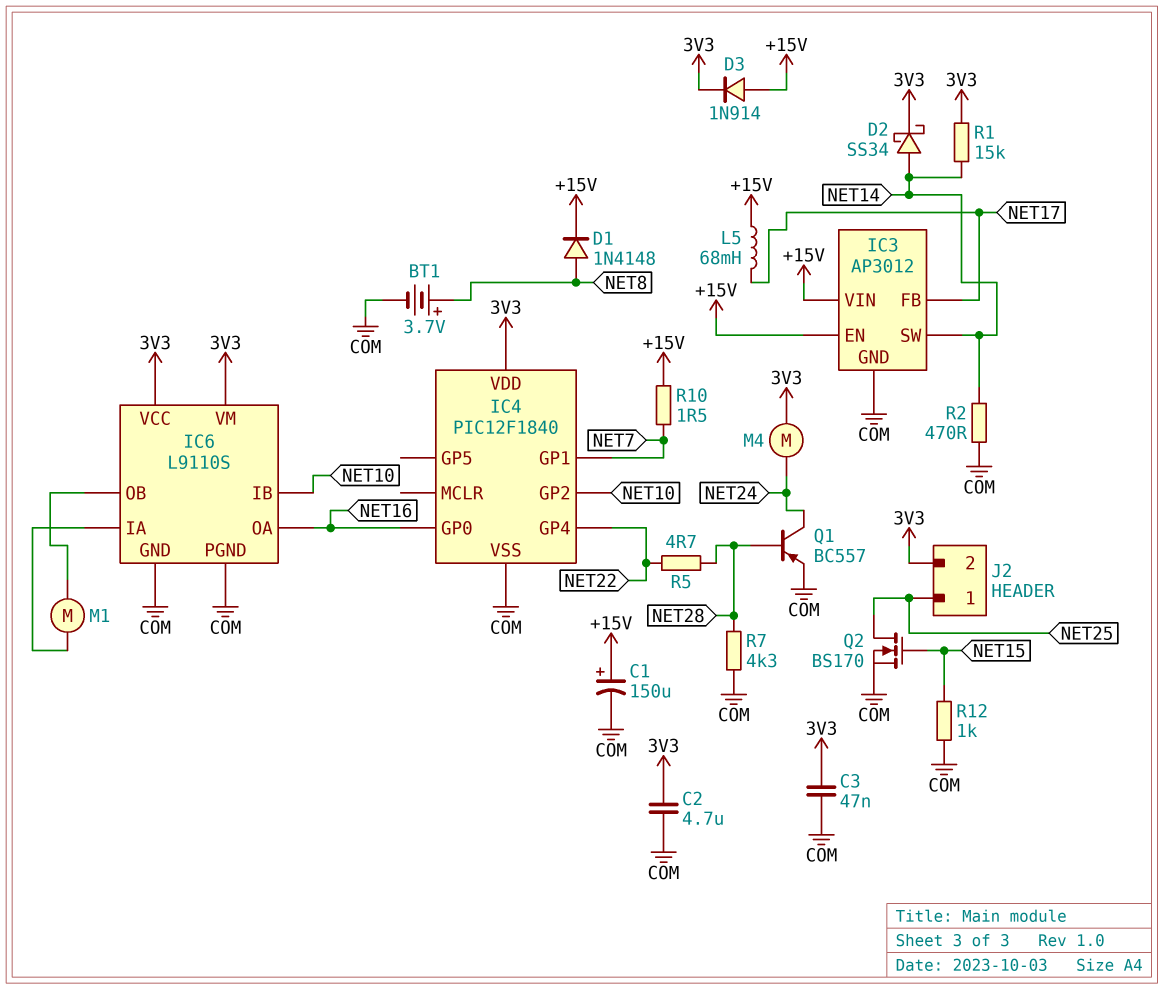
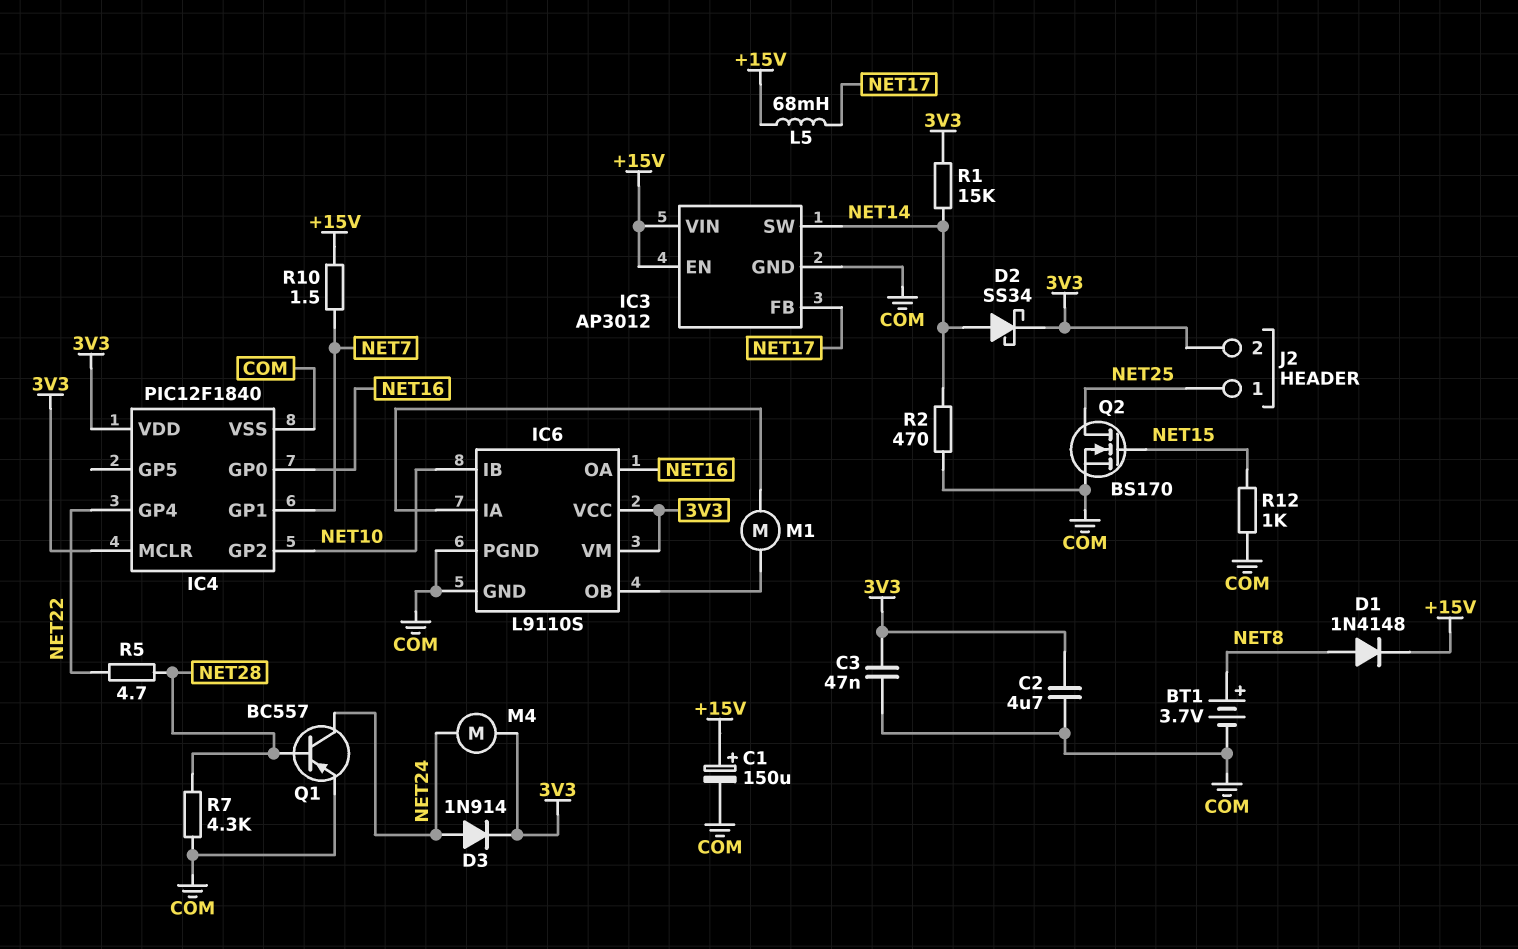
D3: diode 1N914 (A +15V, K 3V3) -> diode 1N914 (A NET24, K 3V3)
IC4 pin MCLR: none -> 3V3

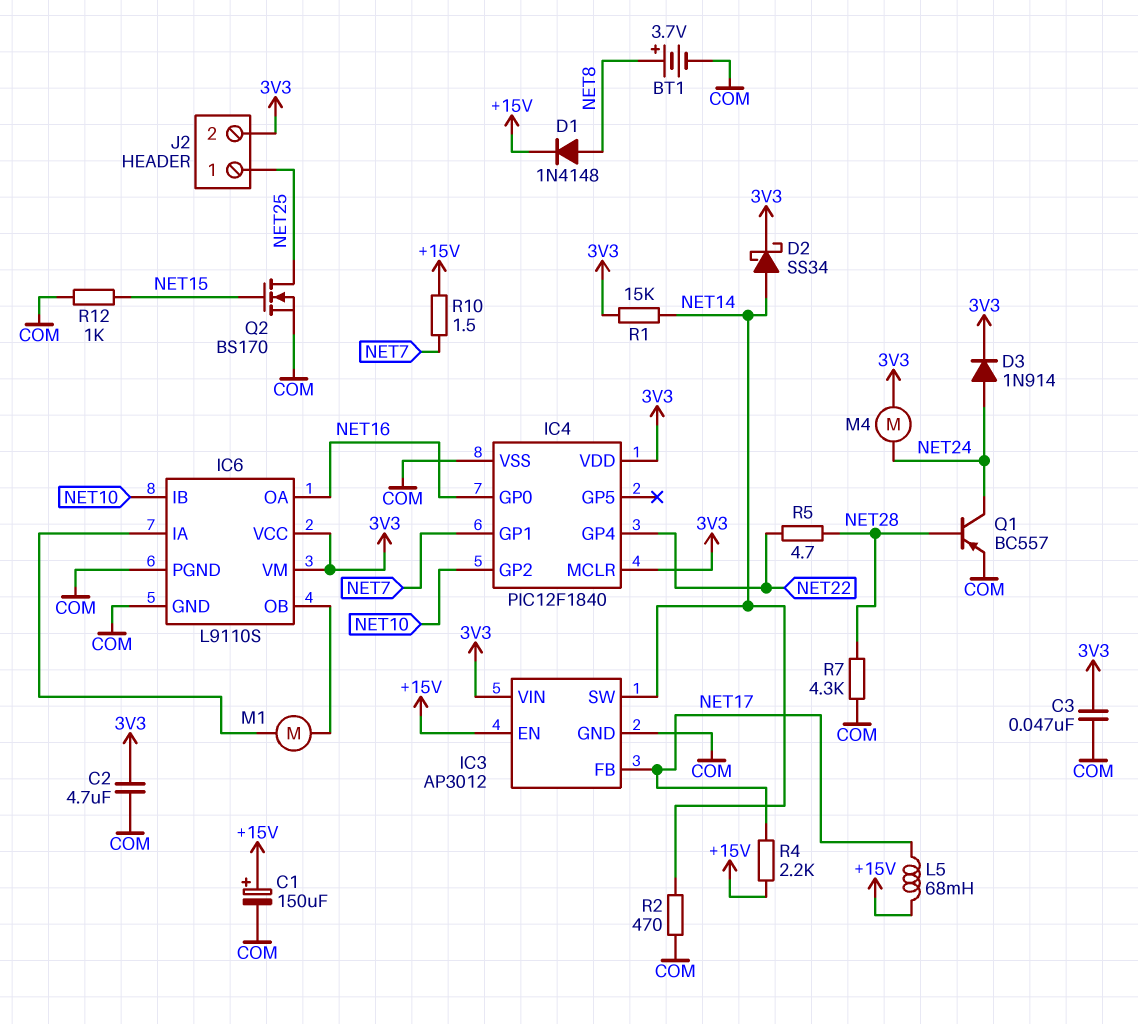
IC3 pin VIN: +15V -> 3V3
R4: none -> 2.2k (+15V, NET17)

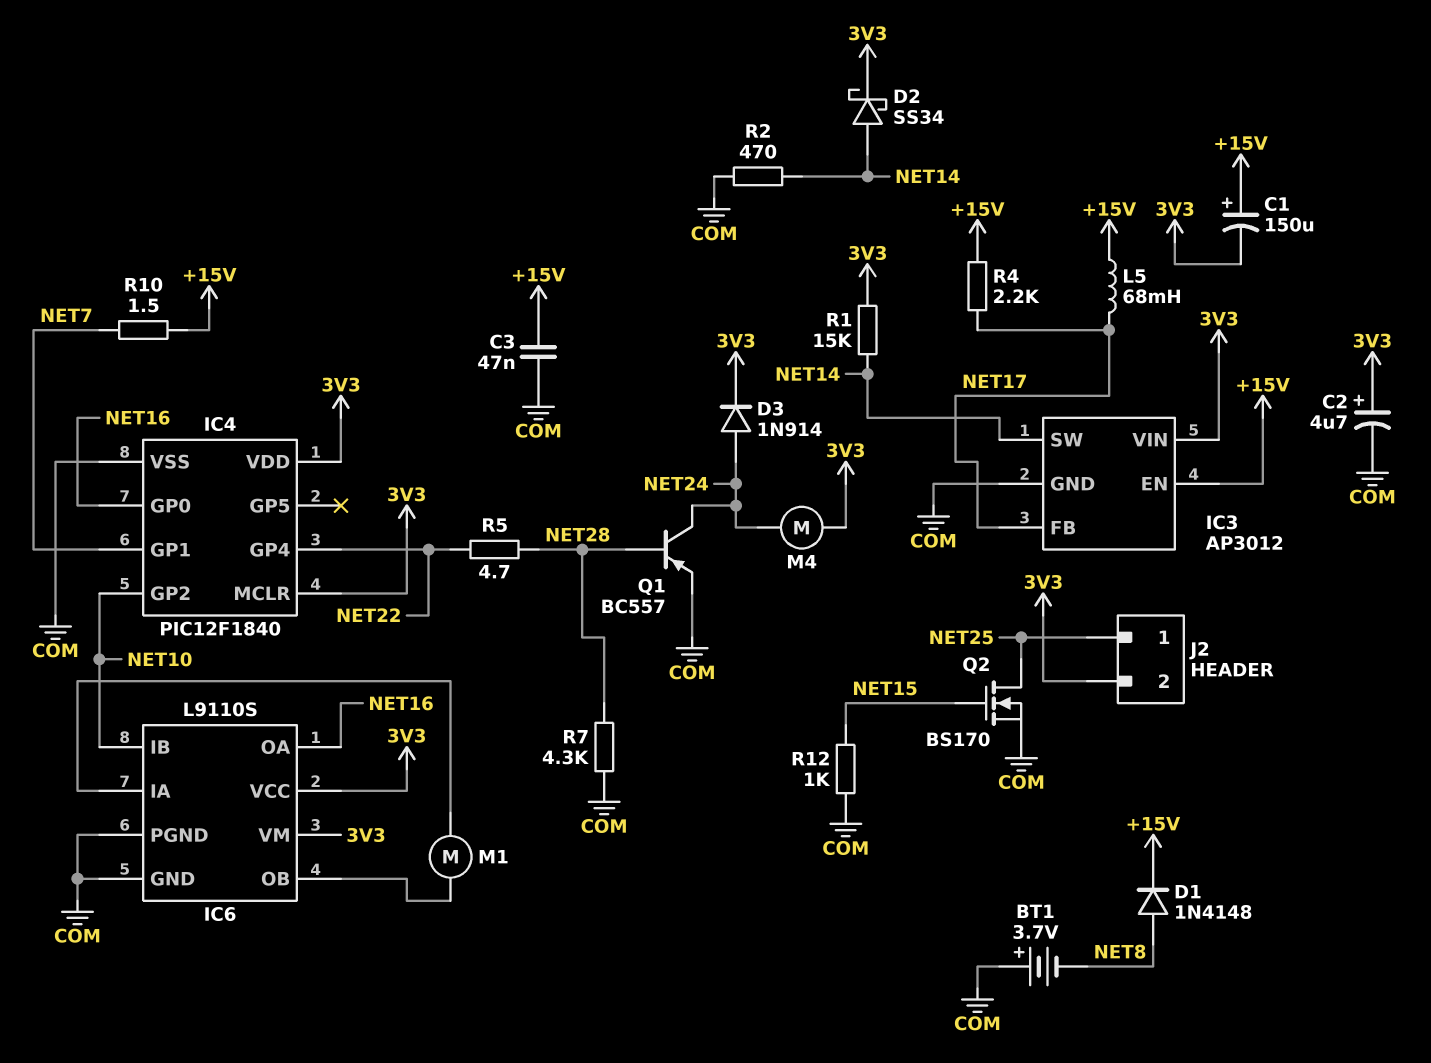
BT1: 3.7V (plus NET8, minus COM) -> 3.7V (plus COM, minus NET8)
C1: 150uF (plus +15V, minus COM) -> 150uF (plus +15V, minus 3V3)
C2: 4.7uF (3V3, COM) -> 4.7uF (plus 3V3, minus COM)
C3: 47nF (3V3, COM) -> 47nF (+15V, COM)

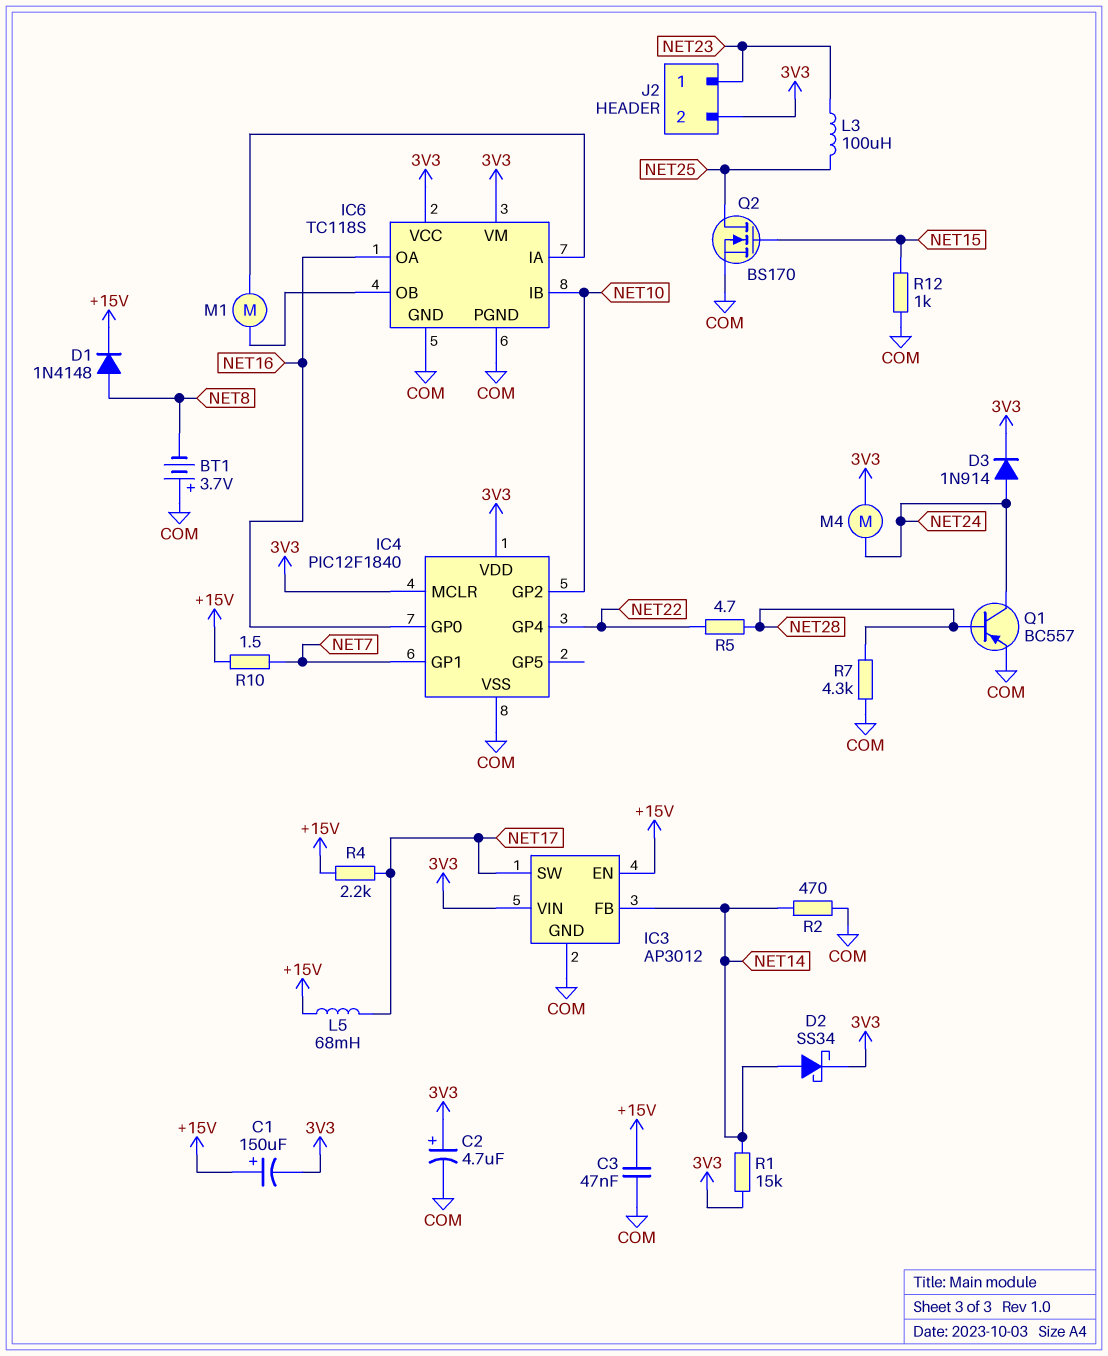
IC3 pin FB: NET17 -> NET14
IC3 pin SW: NET14 -> NET17
IC6: L9110S -> TC118S
J2 pin 1: NET25 -> NET23
L3: none -> 100uH (NET23, NET25)

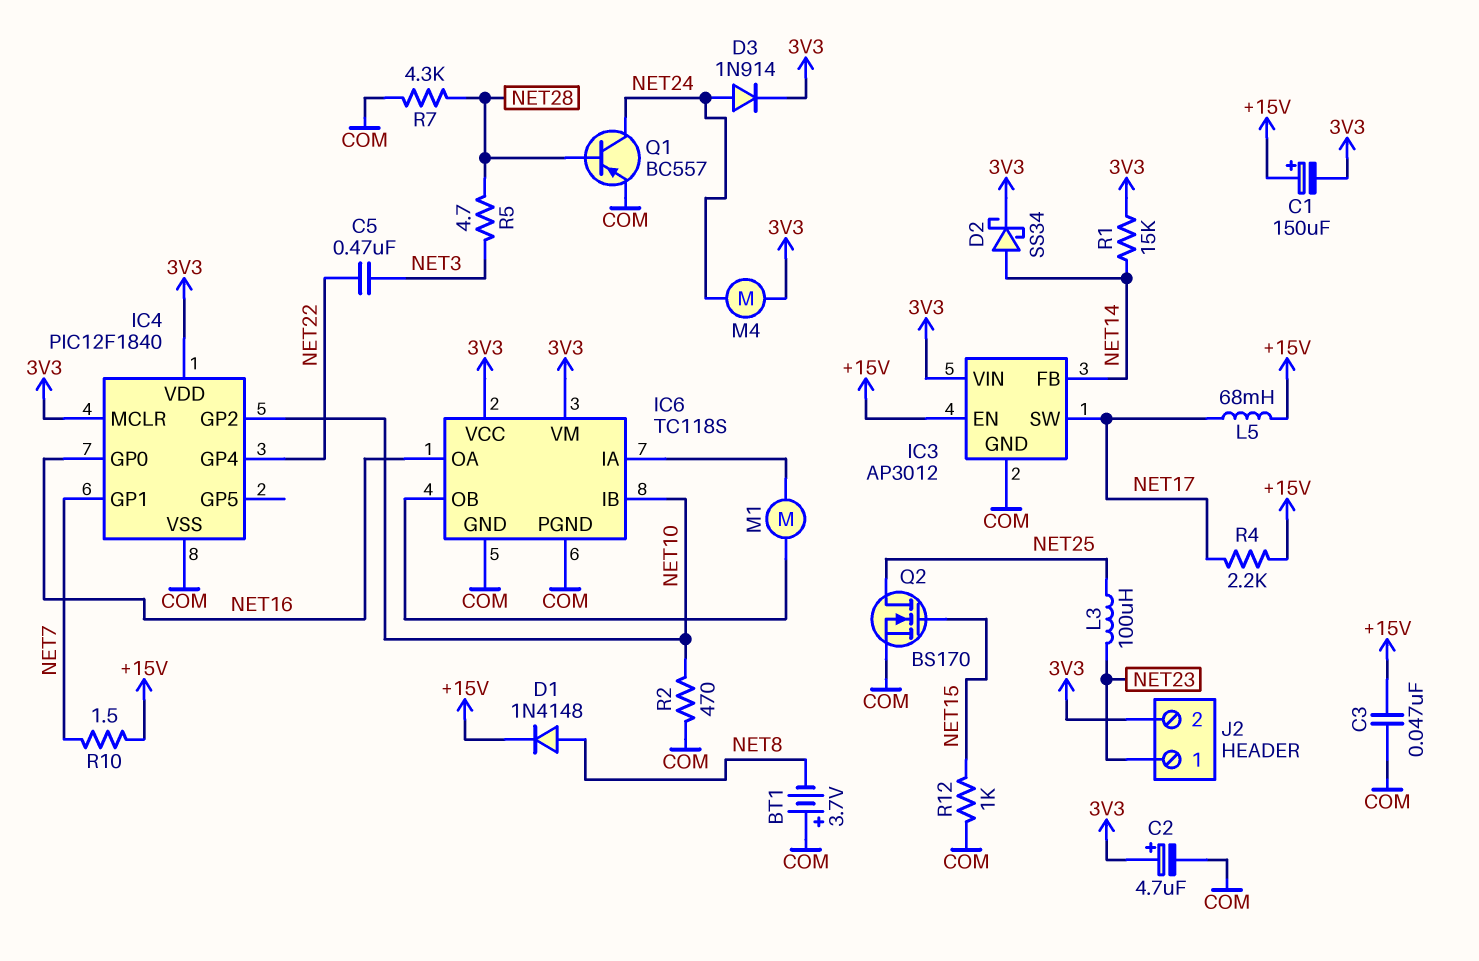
C5: none -> 470nF (NET3, NET22)
R2: 470 (COM, NET14) -> 470 (COM, NET10)
R5: 4.7 (NET22, NET28) -> 4.7 (NET3, NET28)

